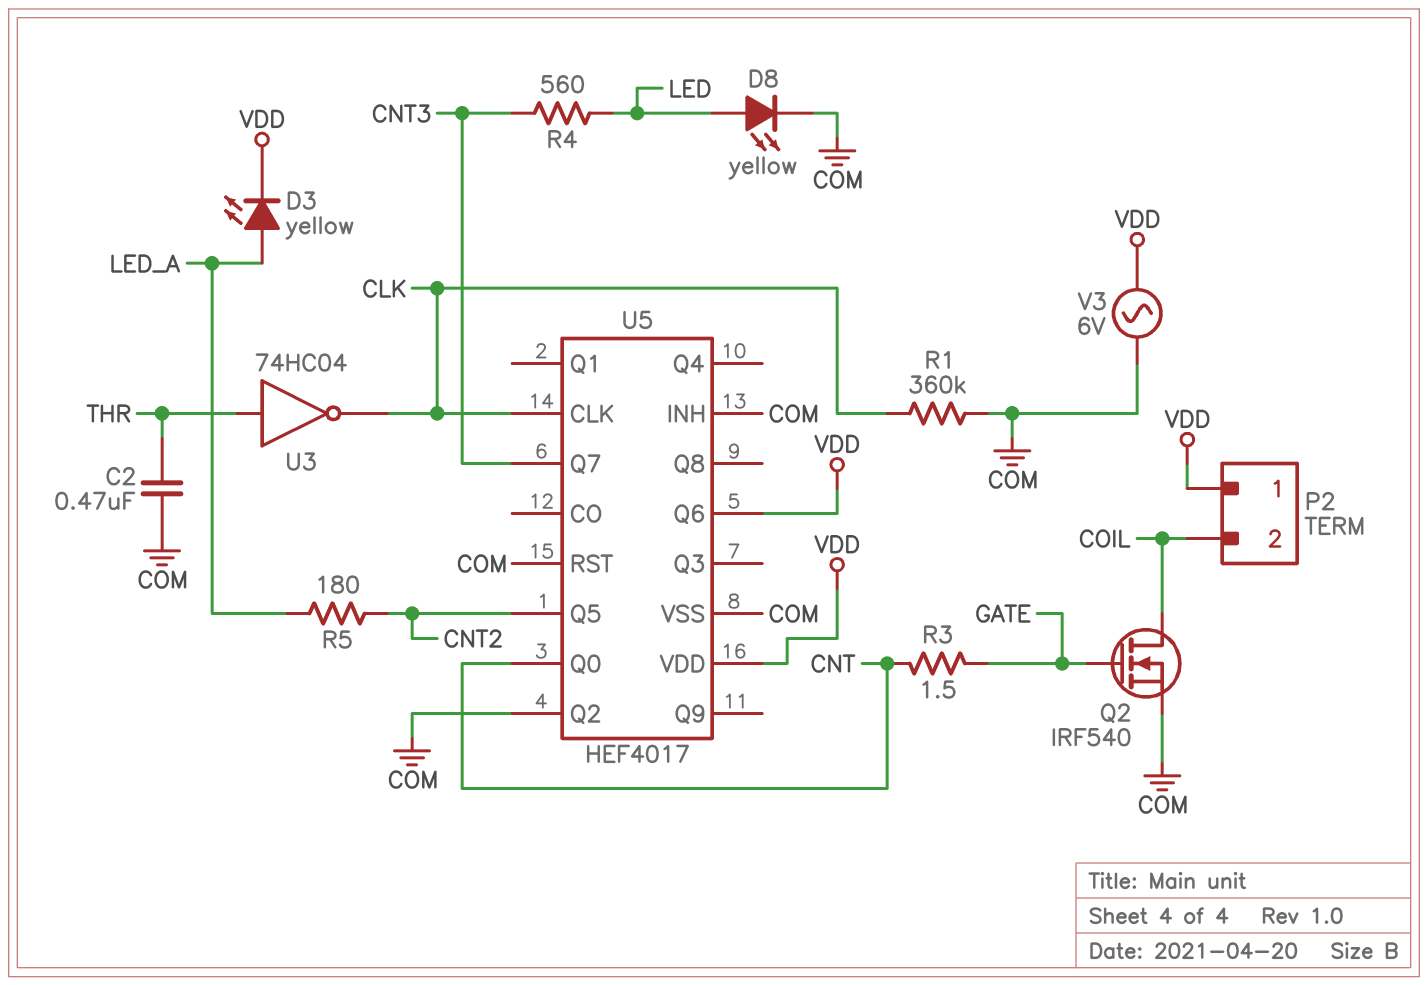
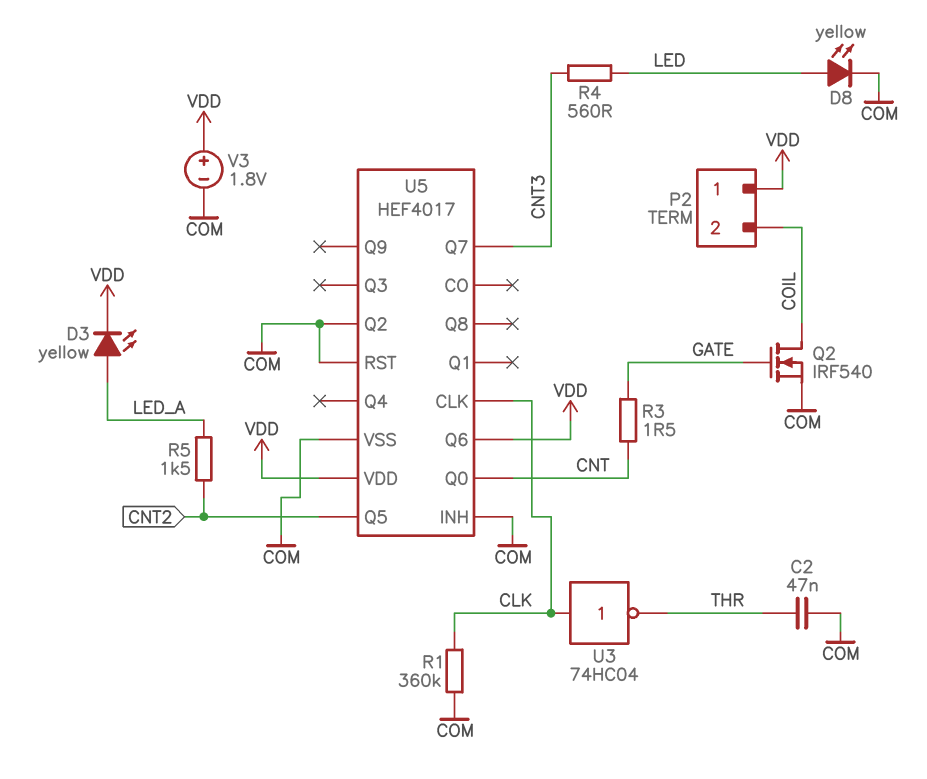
C2: 470nF (COM, THR) -> 47nF (COM, THR)
R5: 180 (CNT2, LED_A) -> 1.5k (CNT2, LED_A)
U3: NOT 74HC04 (in THR, out CLK) -> NOT 74HC04 (in CLK, out THR)
V3: AC 6V (COM, VDD) -> 1.8V (plus VDD, minus COM)

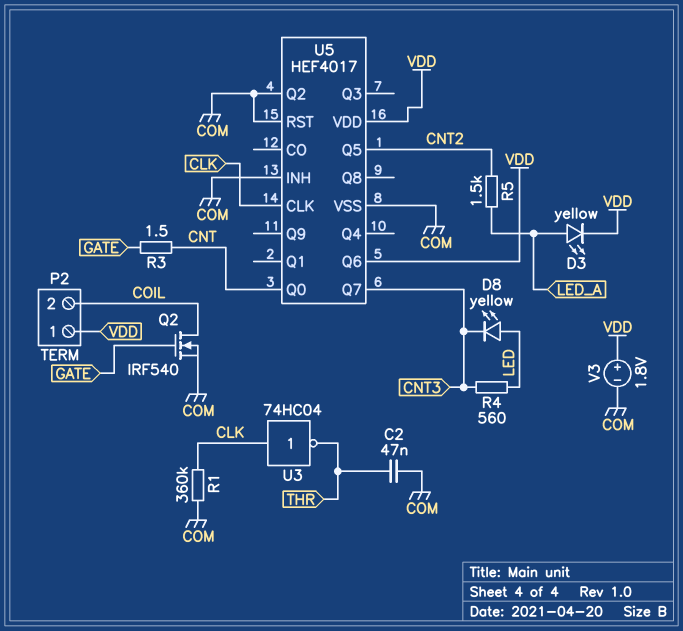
D8: LED yellow (A LED, K COM) -> LED yellow (A LED, K CNT3)

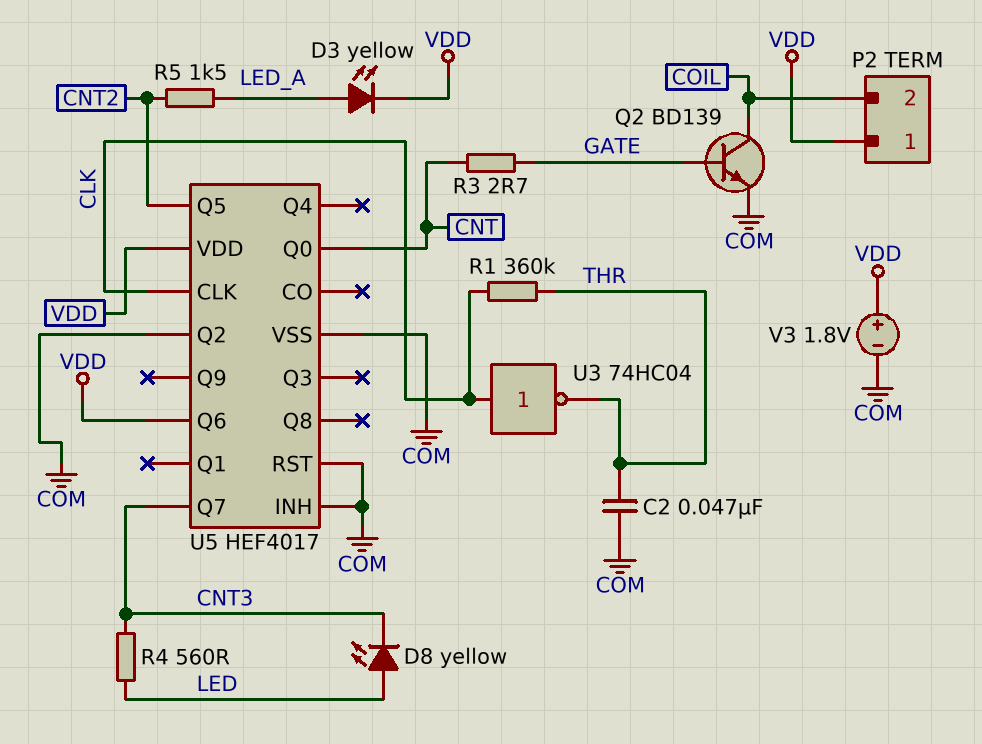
Q2: NMOS IRF540 (G GATE, D COIL, S COM) -> NPN BD139 (B GATE, C COIL, E COM)
R1: 360k (CLK, COM) -> 360k (CLK, THR)
R3: 1.5 (CNT, GATE) -> 2.7 (CNT, GATE)

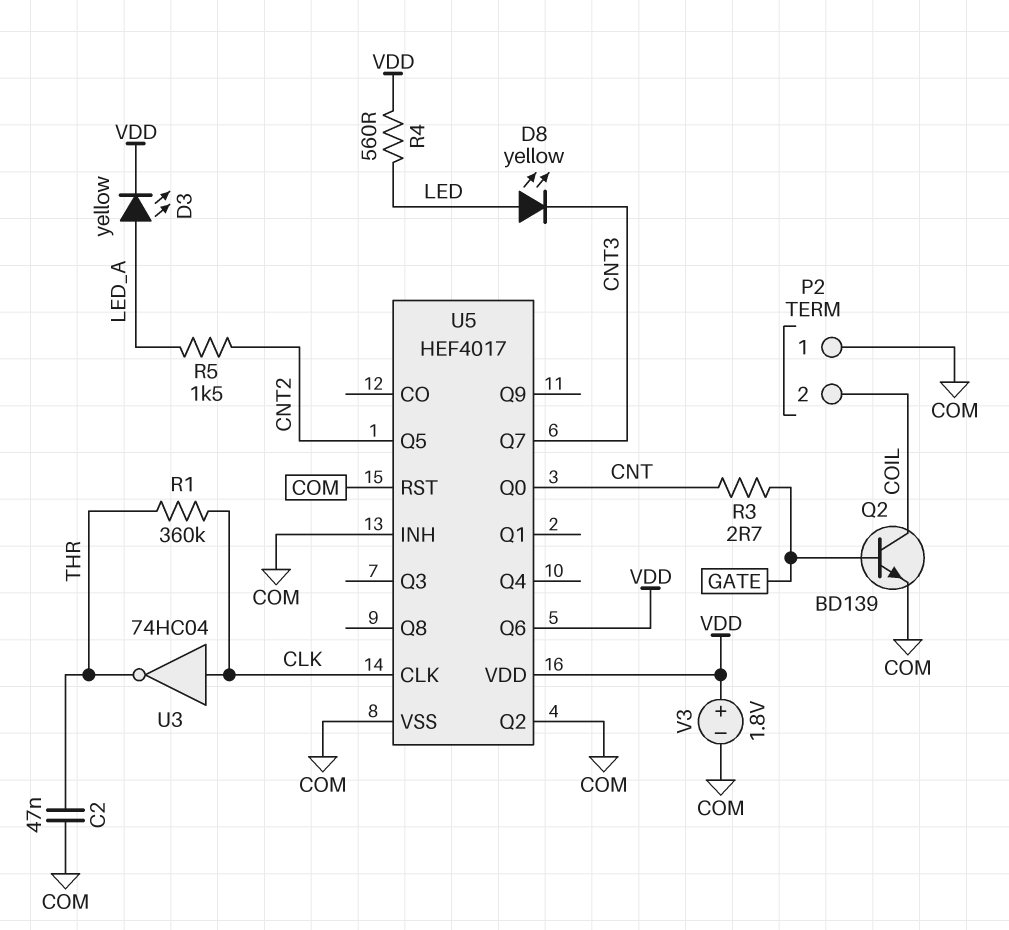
P2 pin 1: VDD -> COM
R4: 560 (CNT3, LED) -> 560 (LED, VDD)

